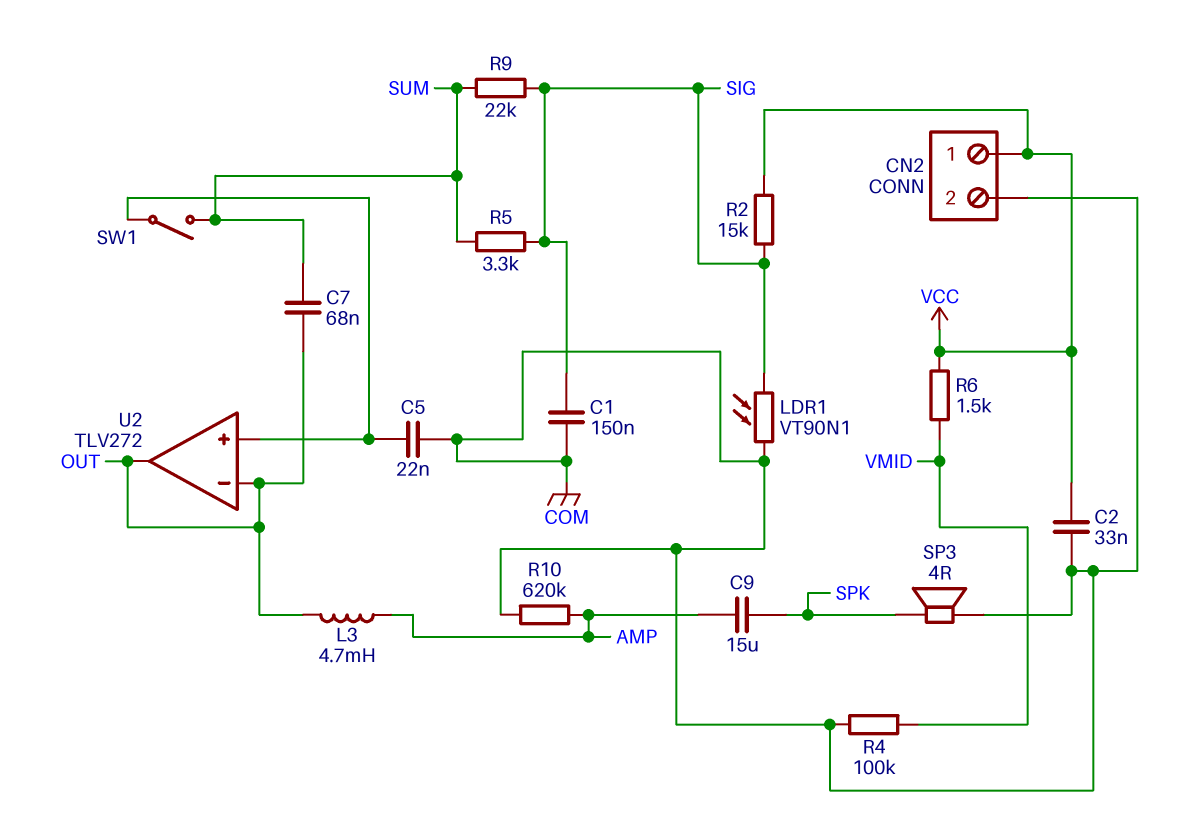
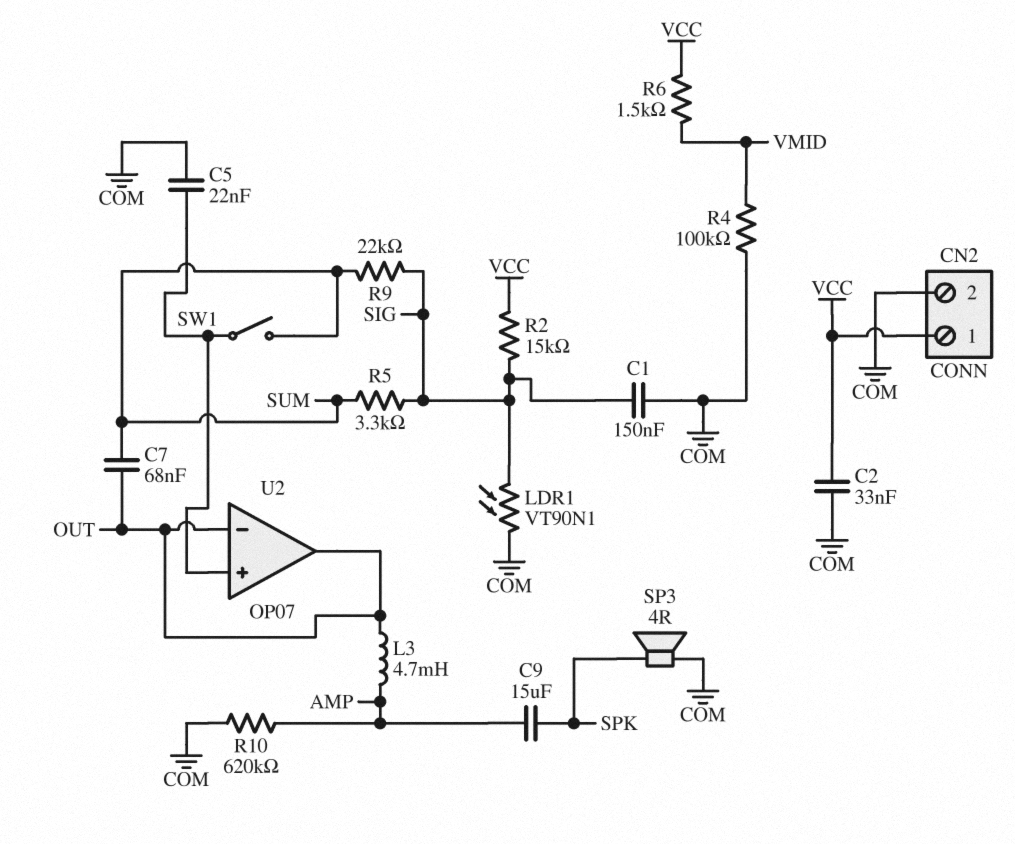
U2: TLV272 -> OP07

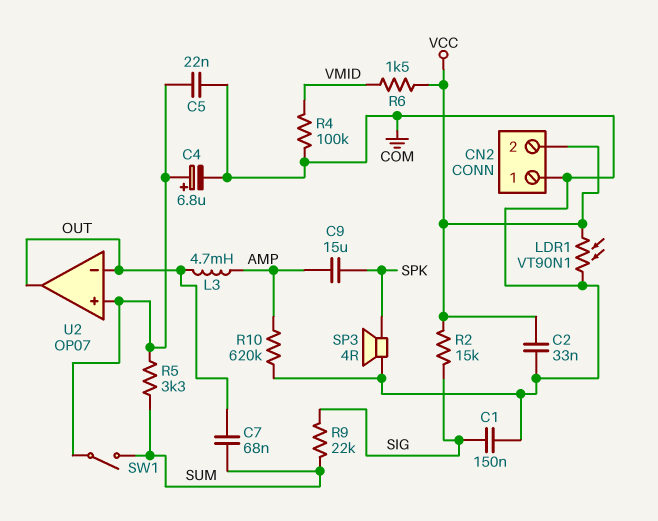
C4: none -> 6.8uF (plus U2/in+, minus COM)
CN2 pin 1: VCC -> COM
CN2 pin 2: COM -> VCC
LDR1: VT90N1 (COM, SIG) -> VT90N1 (COM, VCC)
R5: 3.3k (SIG, SUM) -> 3.3k (SUM, U2/in+)

